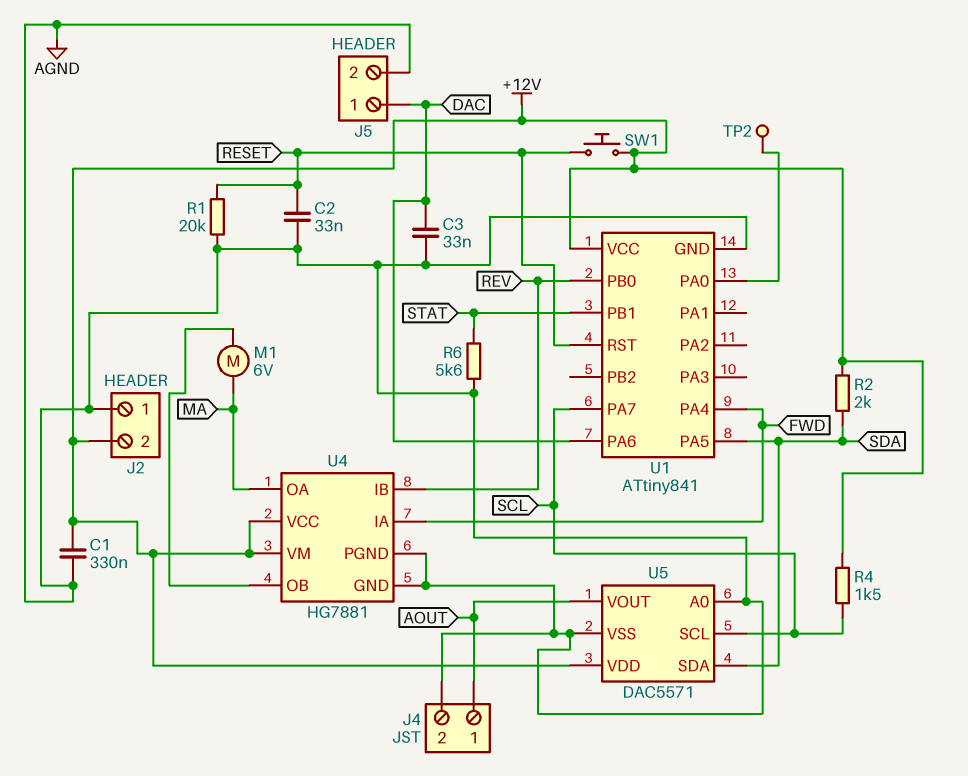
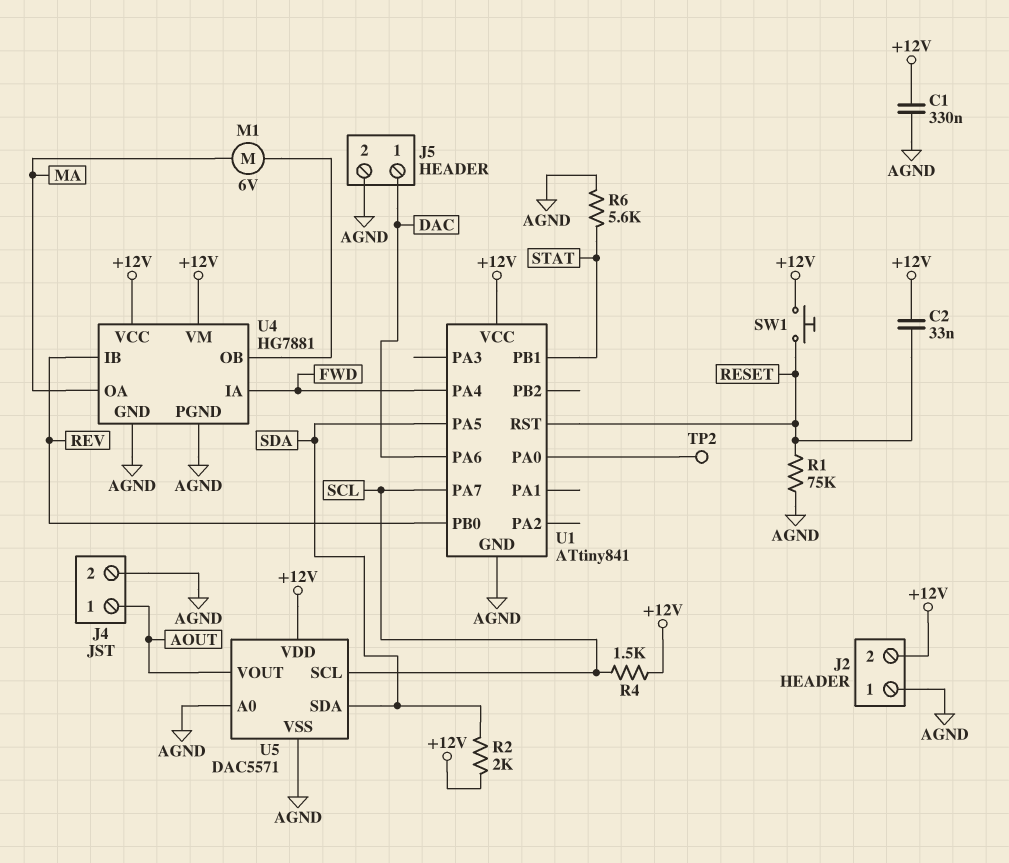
C2: 33nF (AGND, RESET) -> 33nF (+12V, RESET)
C3: 33nF (AGND, DAC) -> none
R1: 20k (AGND, RESET) -> 75k (AGND, RESET)

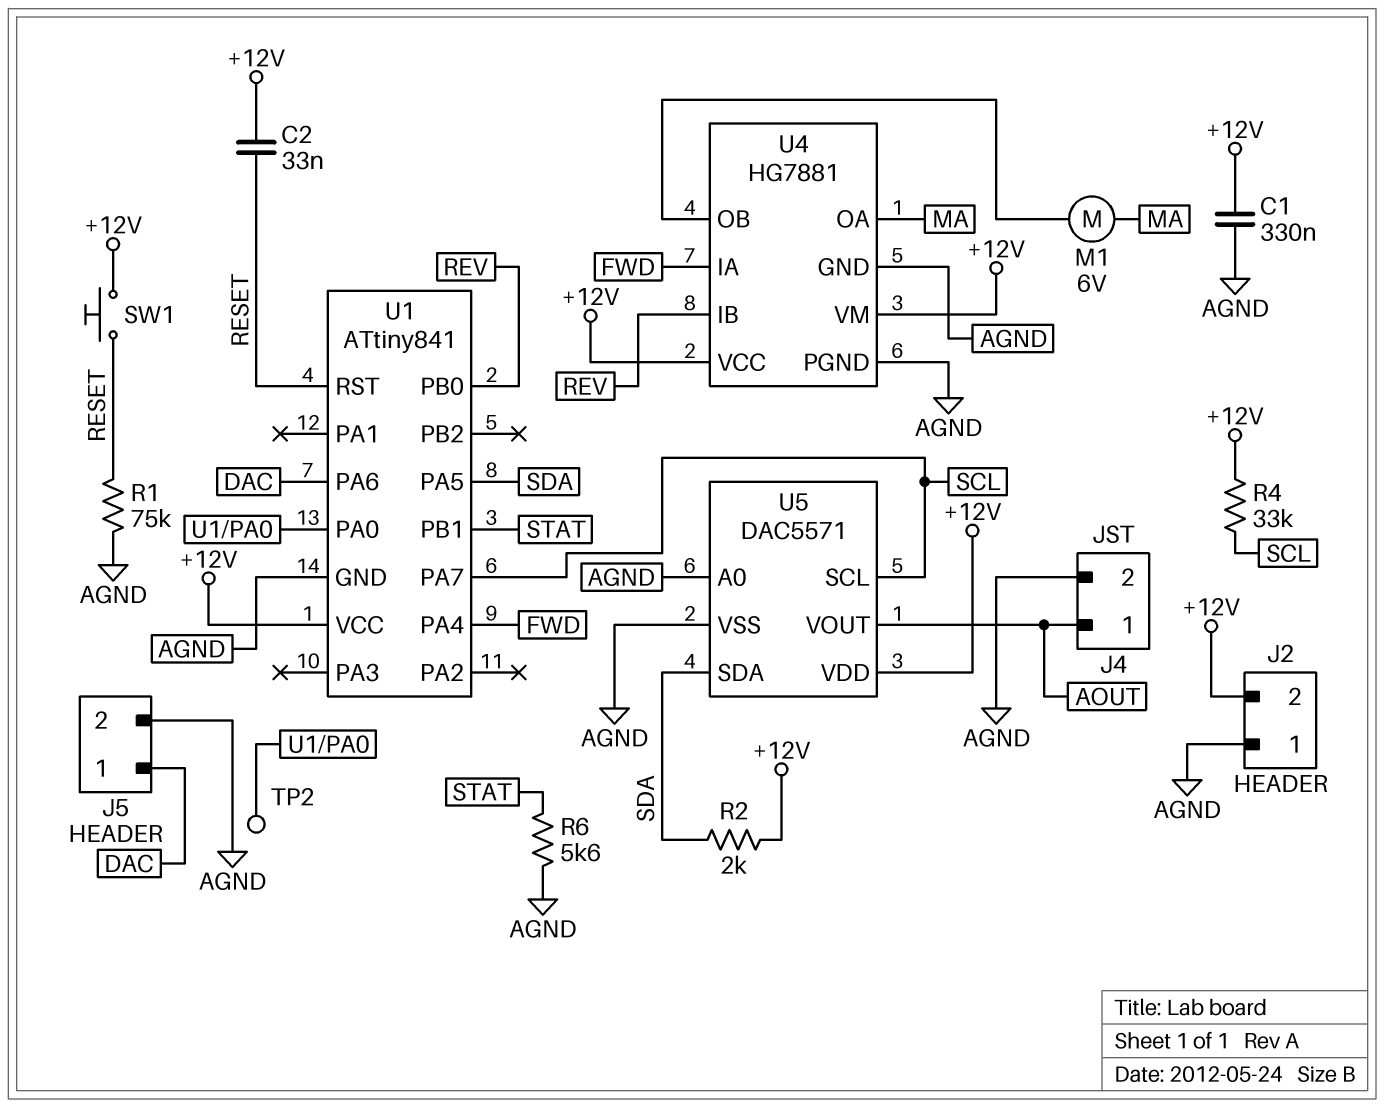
R4: 1.5k (+12V, SCL) -> 33k (+12V, SCL)

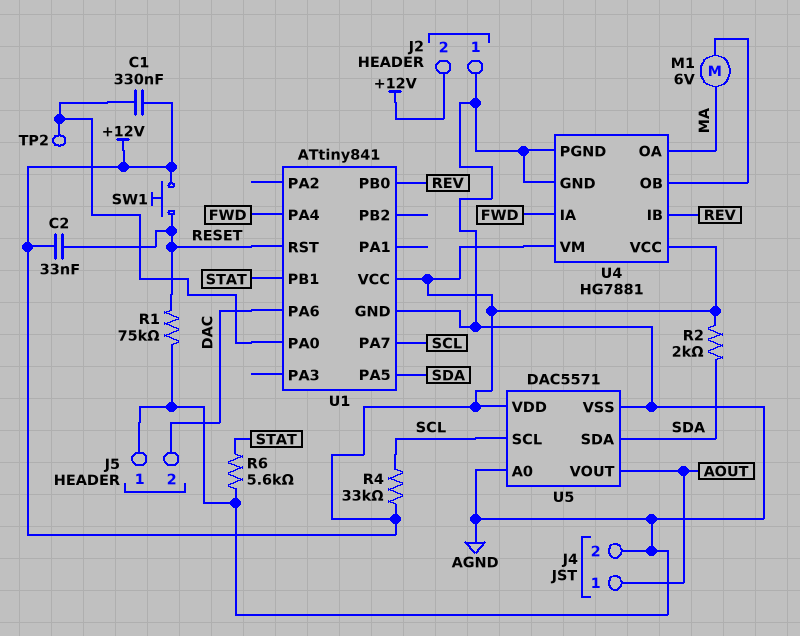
C1: 330nF (+12V, AGND) -> 330nF (+12V, U1/PA0)
J5 pin 1: DAC -> AGND
J5 pin 2: AGND -> DAC

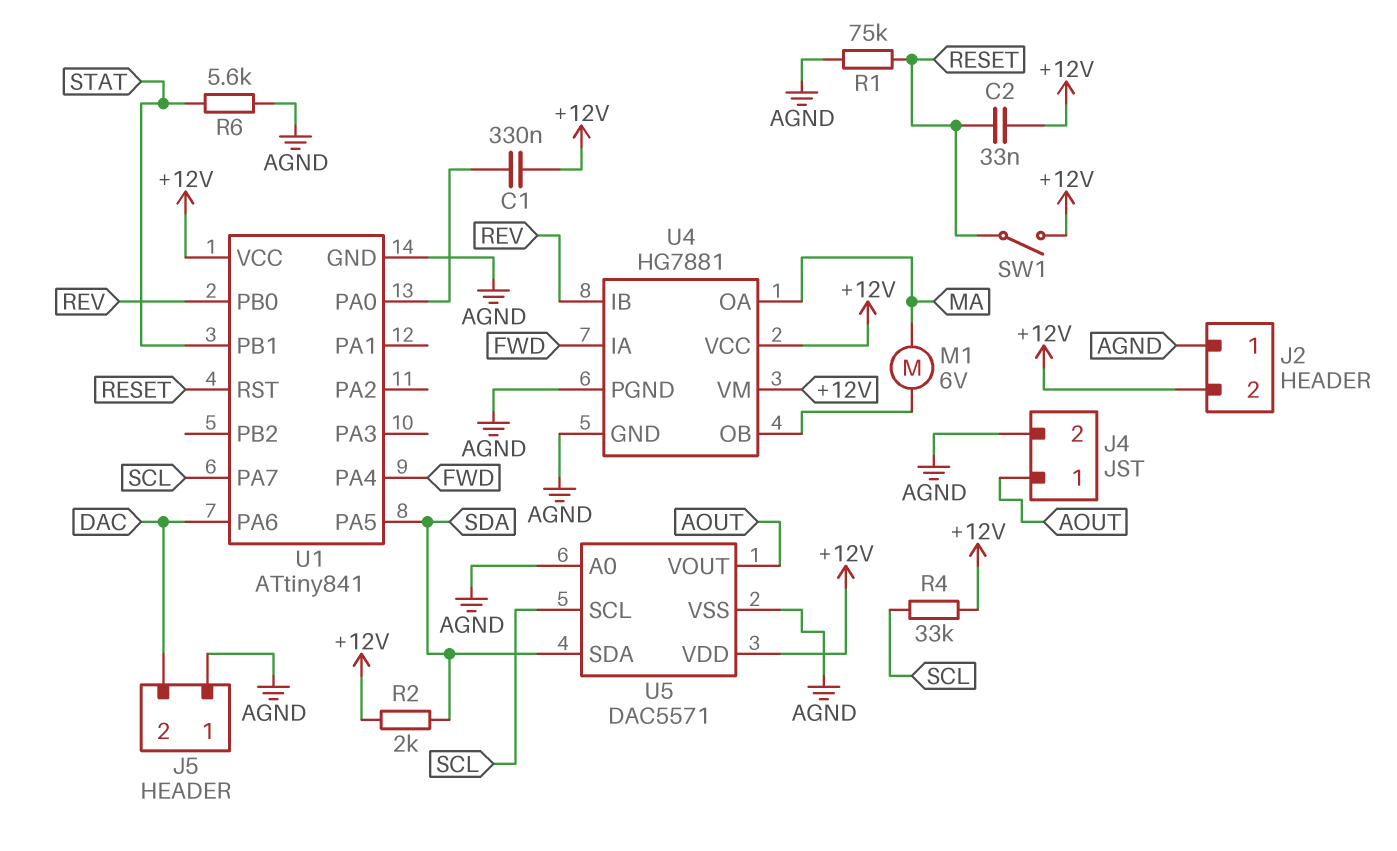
SW1: button (+12V, RESET) -> switch (+12V, RESET)
TP2: test point (U1/PA0) -> none

